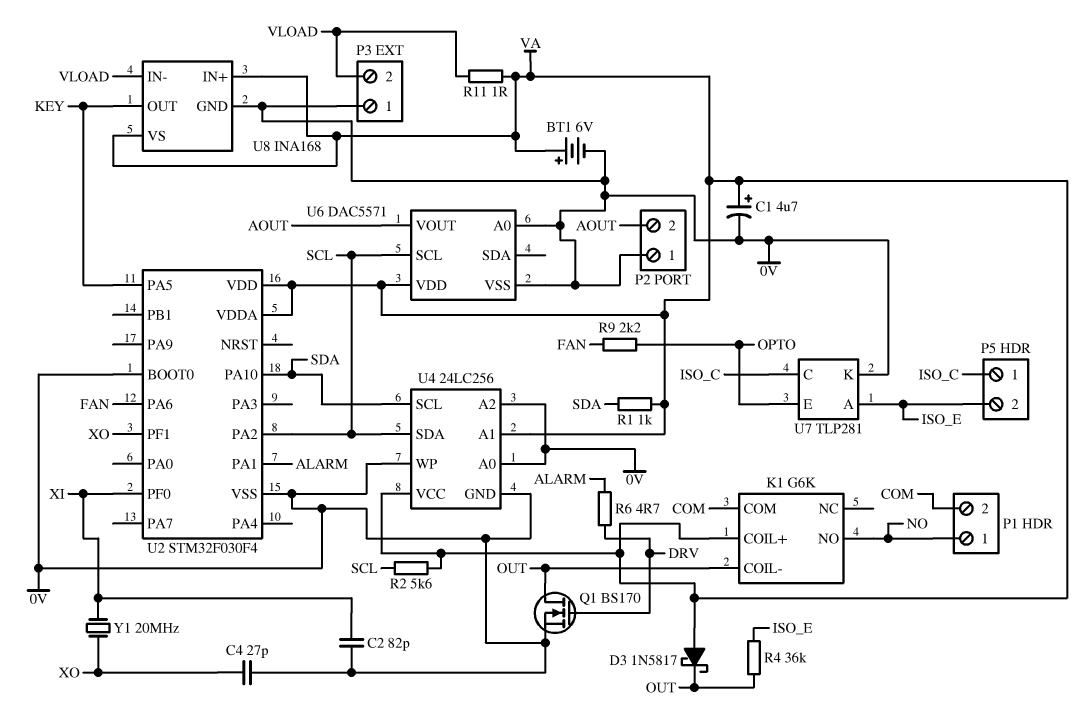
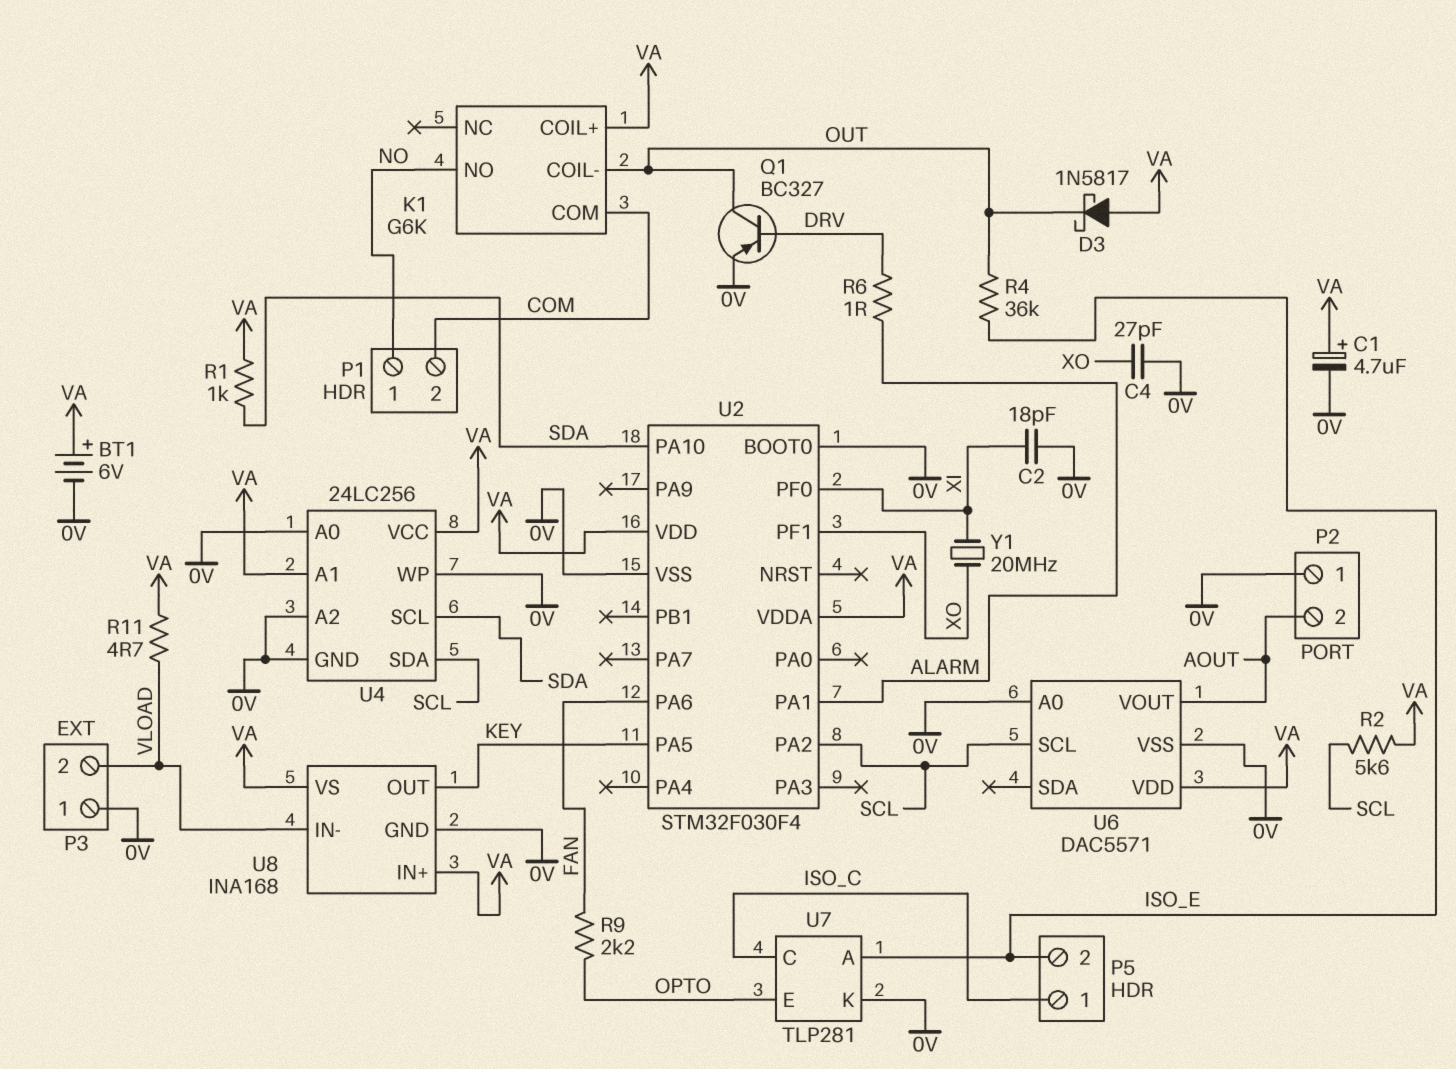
C2: 82pF (0V, XI) -> 18pF (0V, XI)
Q1: NMOS BS170 (G DRV, D OUT, S 0V) -> PNP BC327 (B DRV, C OUT, E 0V)
R6: 4.7 (ALARM, DRV) -> 1 (ALARM, DRV)
R11: 1 (VA, VLOAD) -> 4.7 (VA, VLOAD)

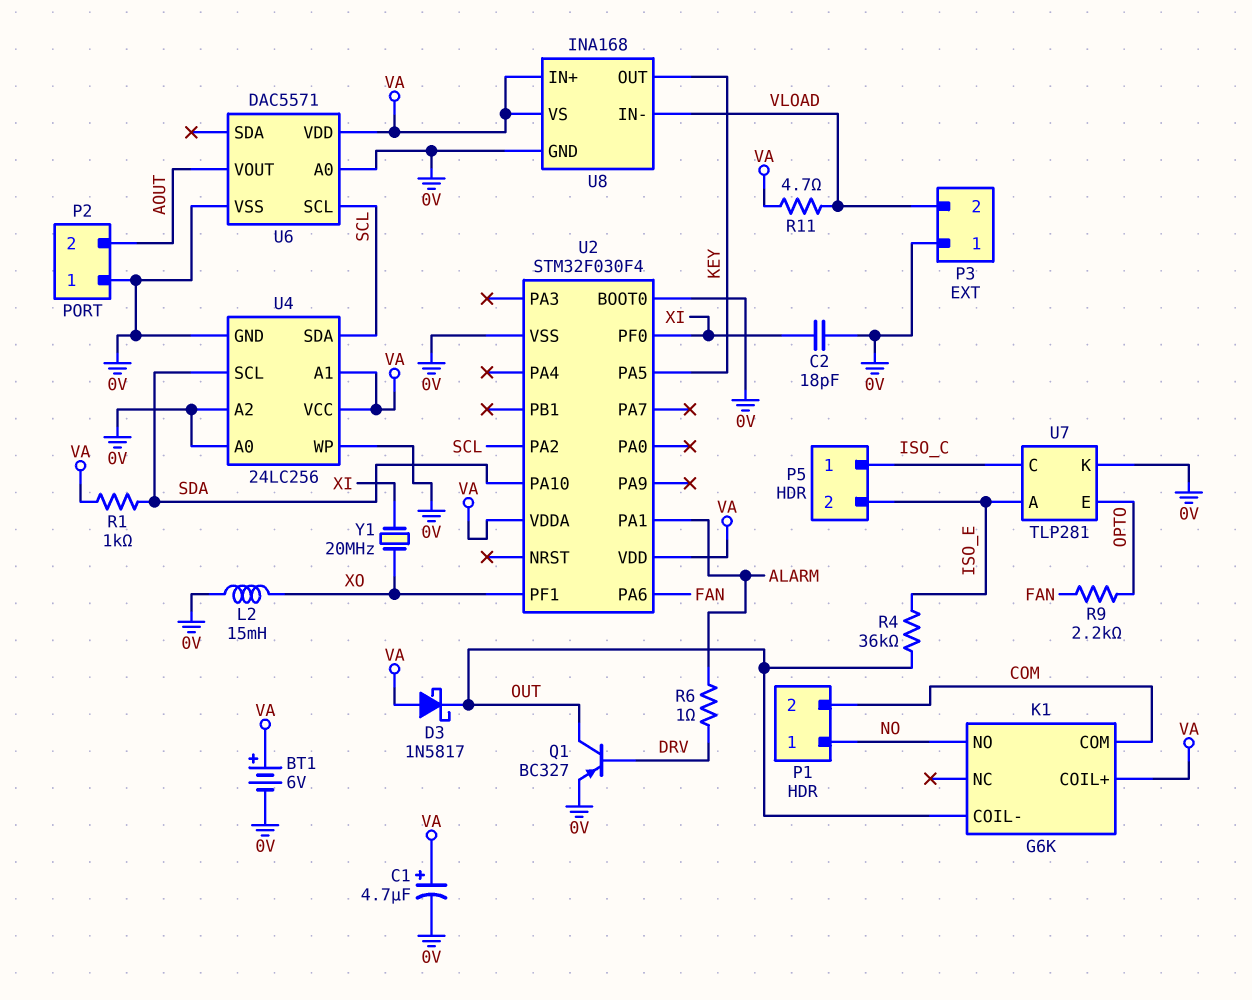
C4: 27pF (0V, XO) -> none
L2: none -> 15mH (0V, XO)
R2: 5.6k (SCL, VA) -> none

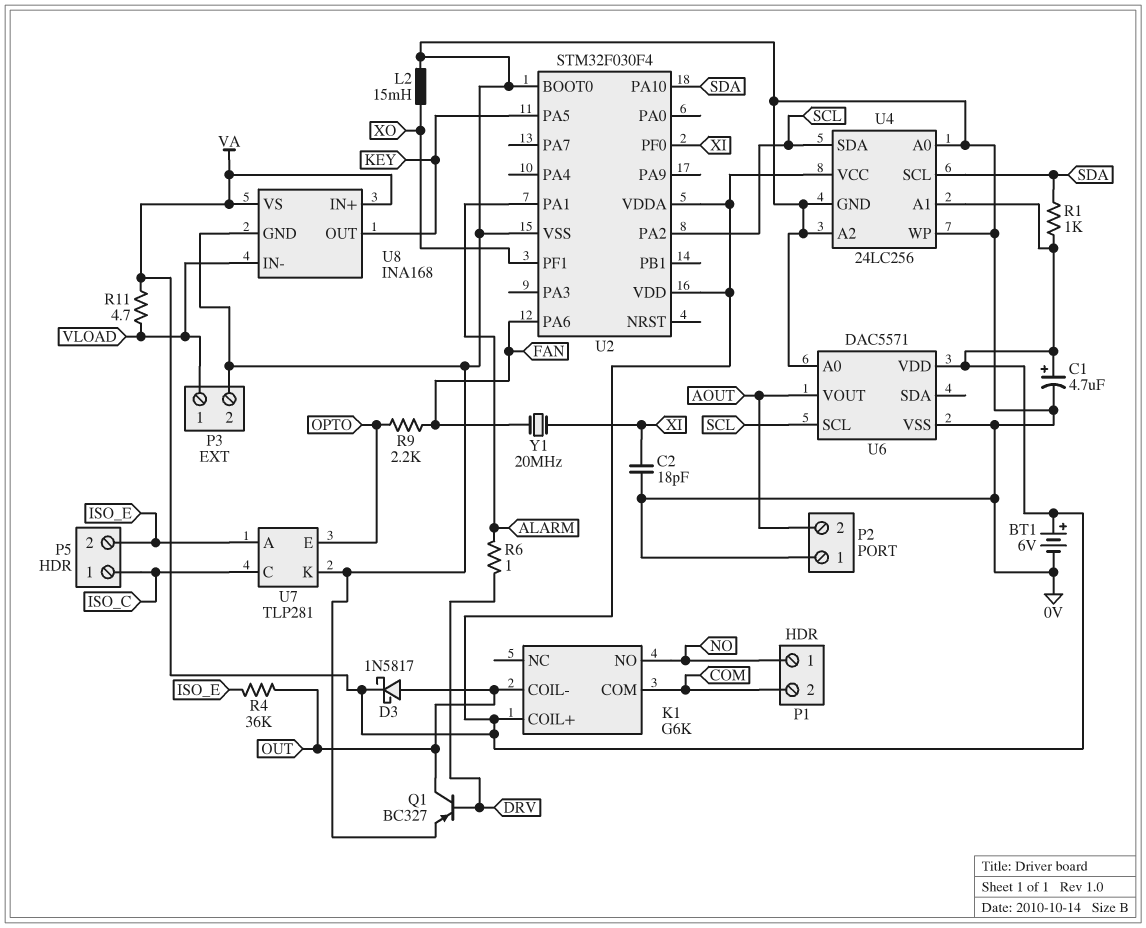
D3: schottky 1N5817 (A VA, K OUT) -> schottky 1N5817 (A OUT, K VA)
P3 pin 1: 0V -> VLOAD
P3 pin 2: VLOAD -> 0V
Y1: 20MHz (XI, XO) -> 20MHz (FAN, XI)

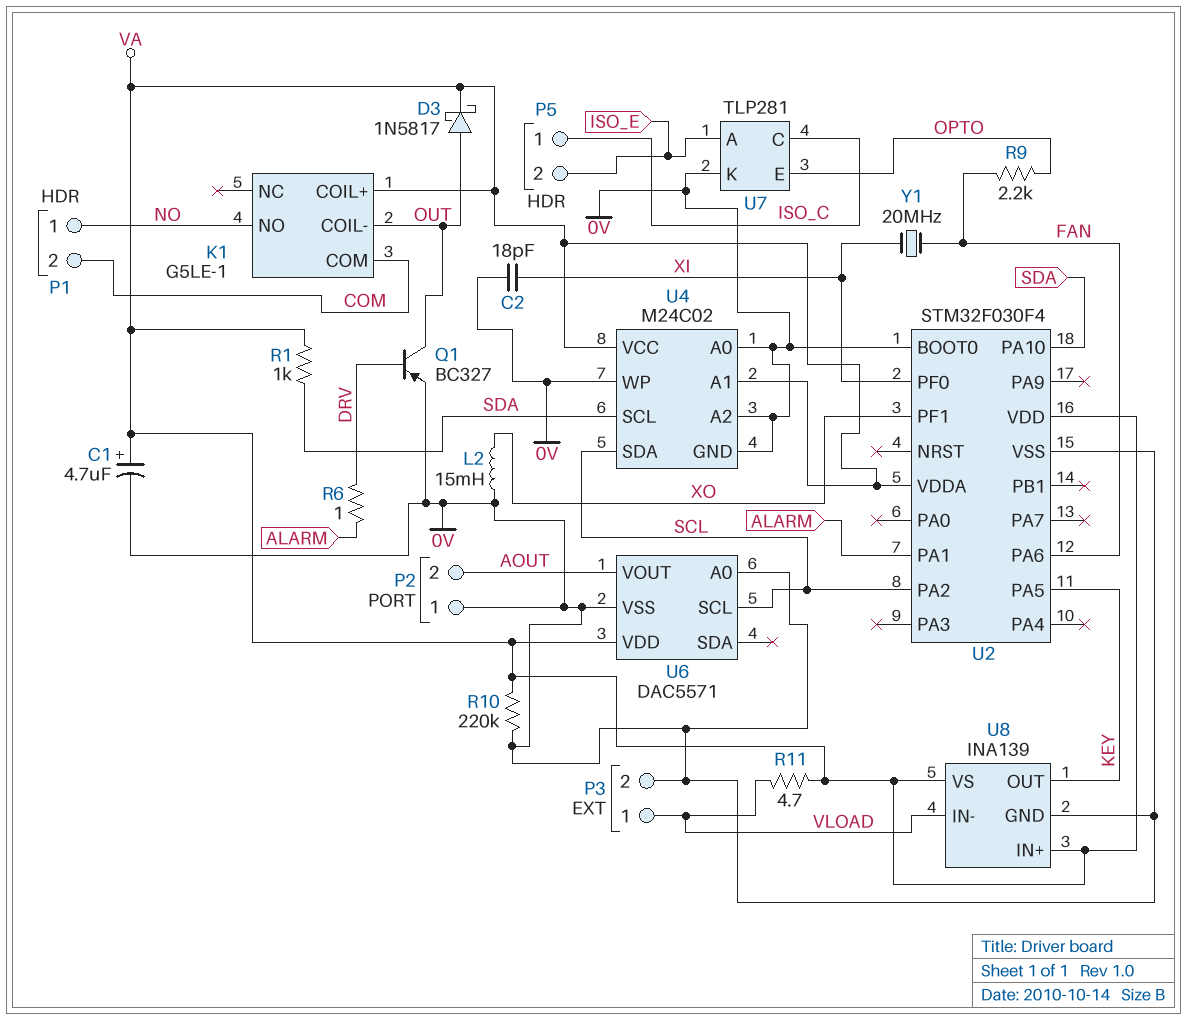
BT1: 6V (plus VA, minus 0V) -> none
K1: G6K -> G5LE-1
R4: 36k (ISO_E, OUT) -> none
R10: none -> 220k (0V, VA)
U4: 24LC256 -> M24C02
U8: INA168 -> INA139

